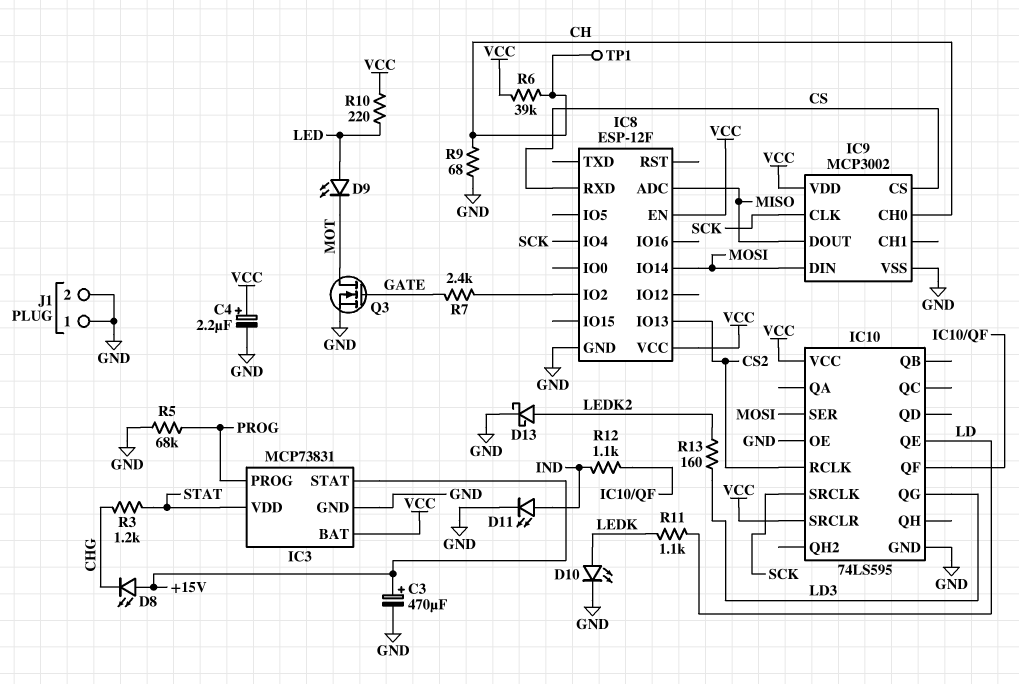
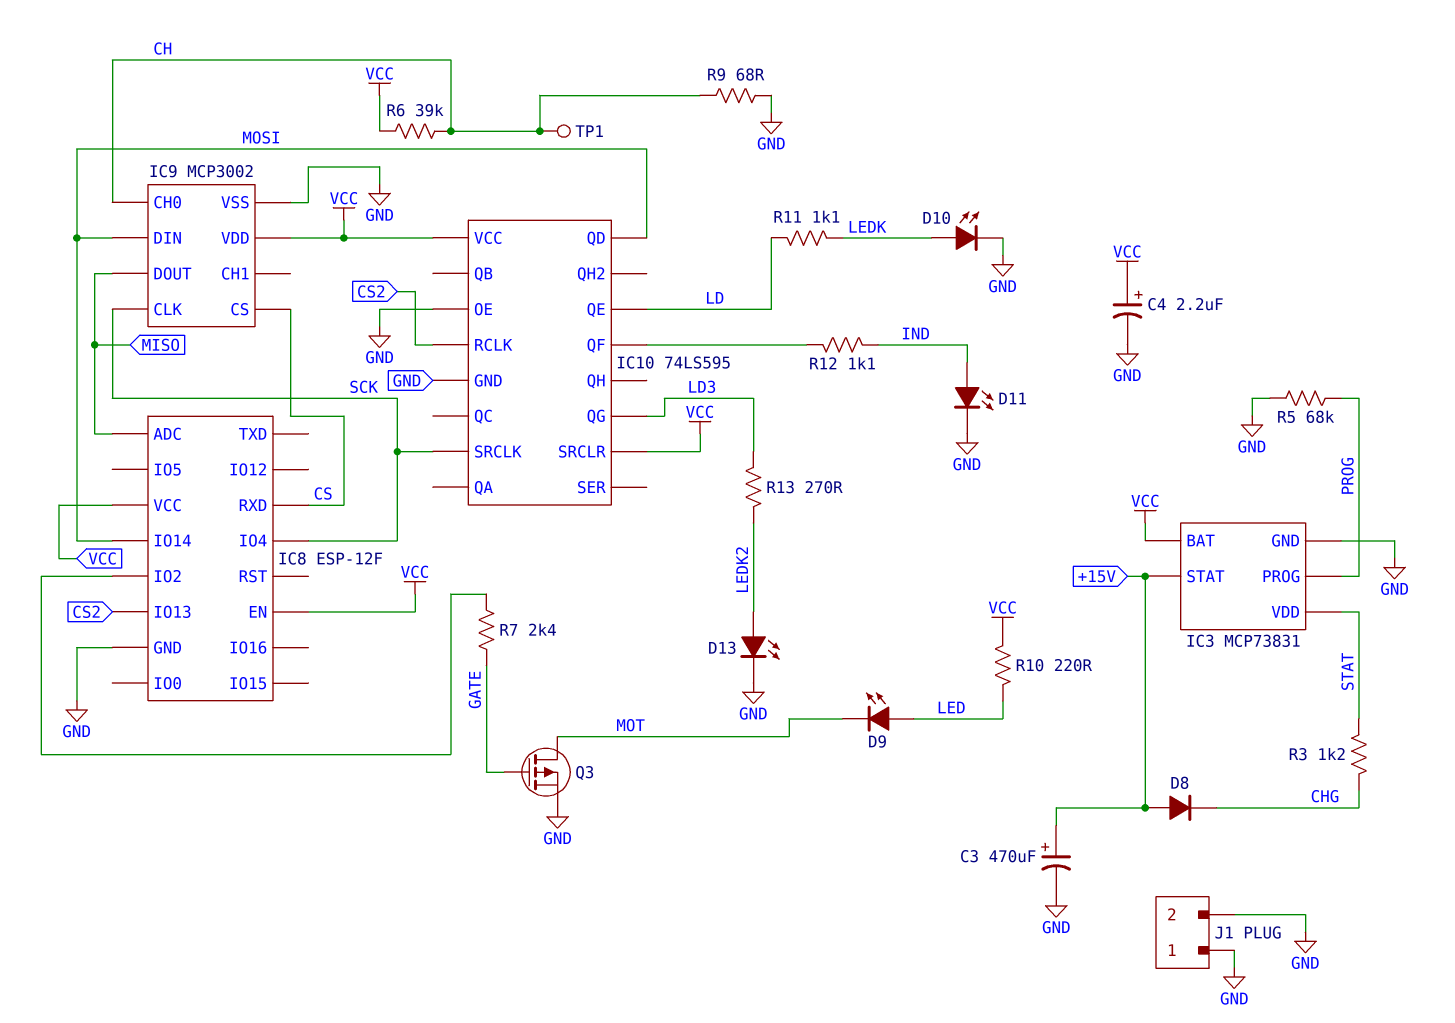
D8: LED (A +15V, K CHG) -> diode (A +15V, K CHG)
D13: schottky (A LEDK2, K GND) -> LED (A LEDK2, K GND)
IC10 pin QD: none -> MOSI
IC10 pin SER: MOSI -> none
Q3: NMOS (G GATE, D MOT, S GND) -> PMOS (G GATE, D MOT, S GND)
R13: 160 (LD3, LEDK2) -> 270 (LD3, LEDK2)

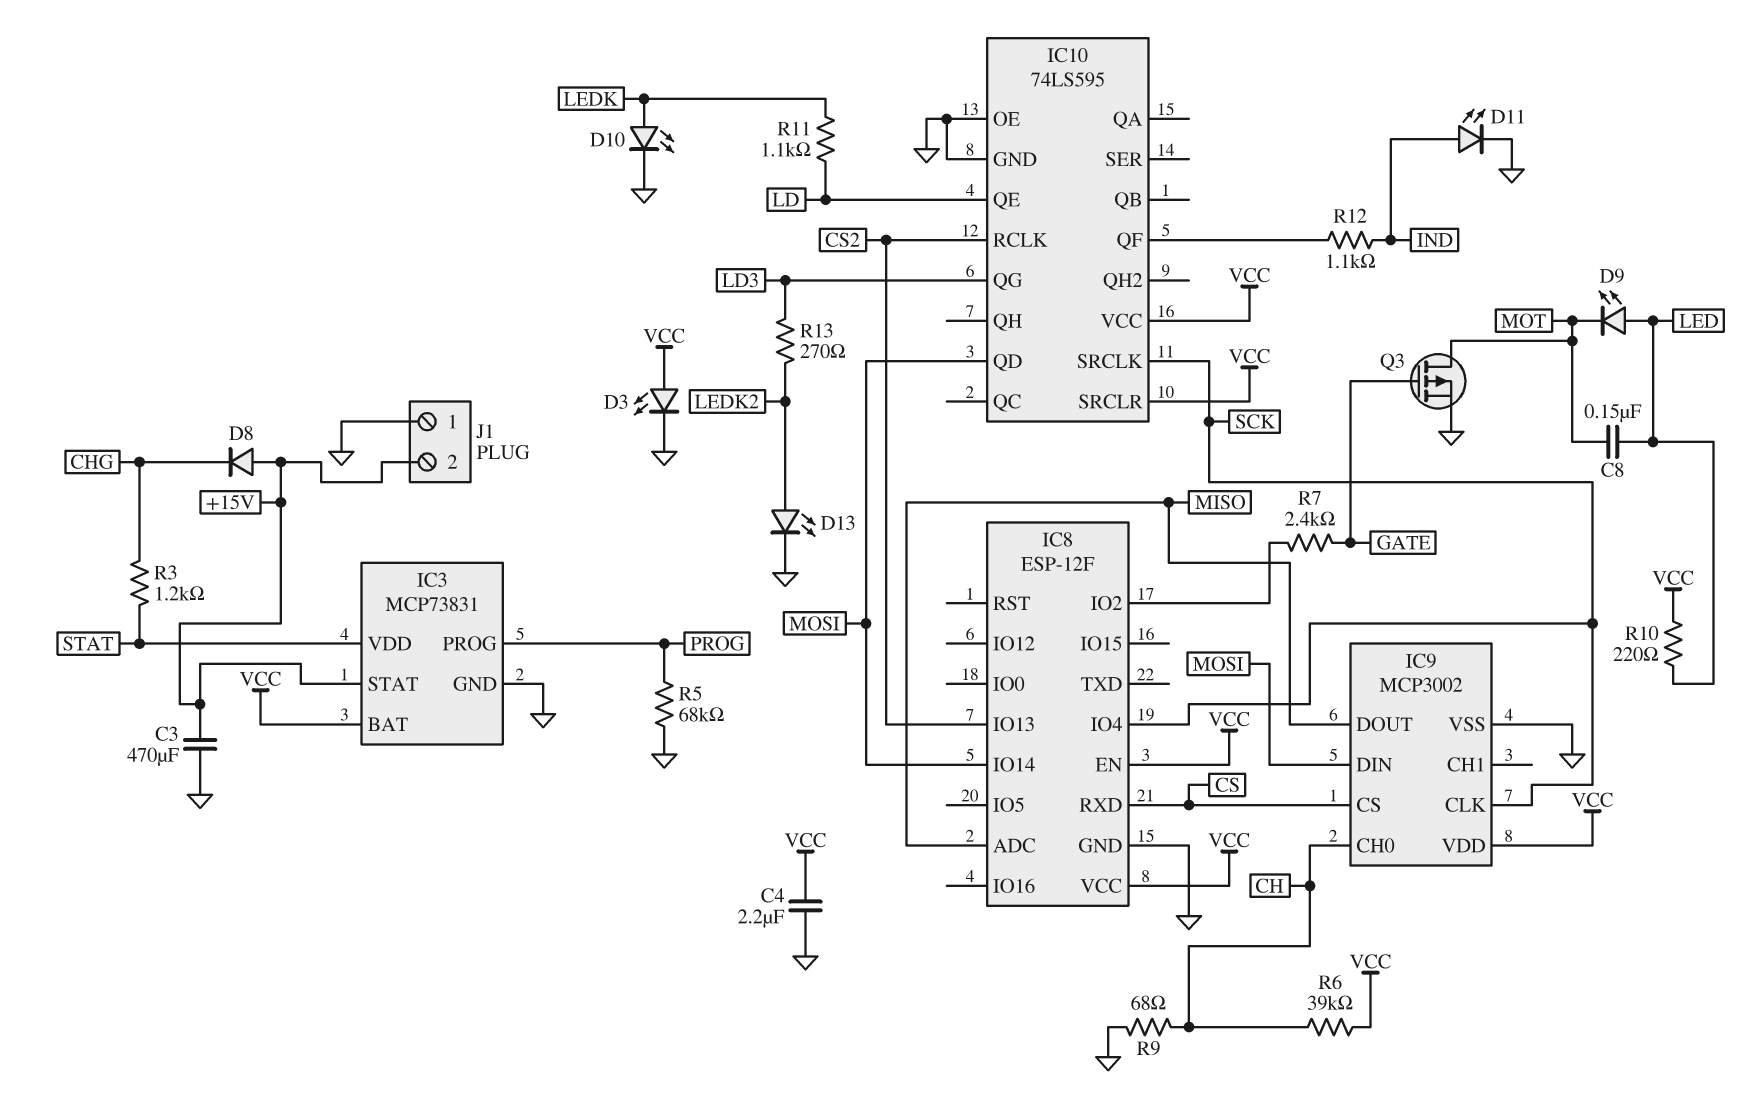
C3: 470uF (plus +15V, minus GND) -> 470uF (+15V, GND)
C4: 2.2uF (plus VCC, minus GND) -> 2.2uF (GND, VCC)
C8: none -> 150nF (LED, MOT)
D3: none -> LED (A VCC, K GND)
J1 pin 2: GND -> +15V
TP1: test point (CH) -> none

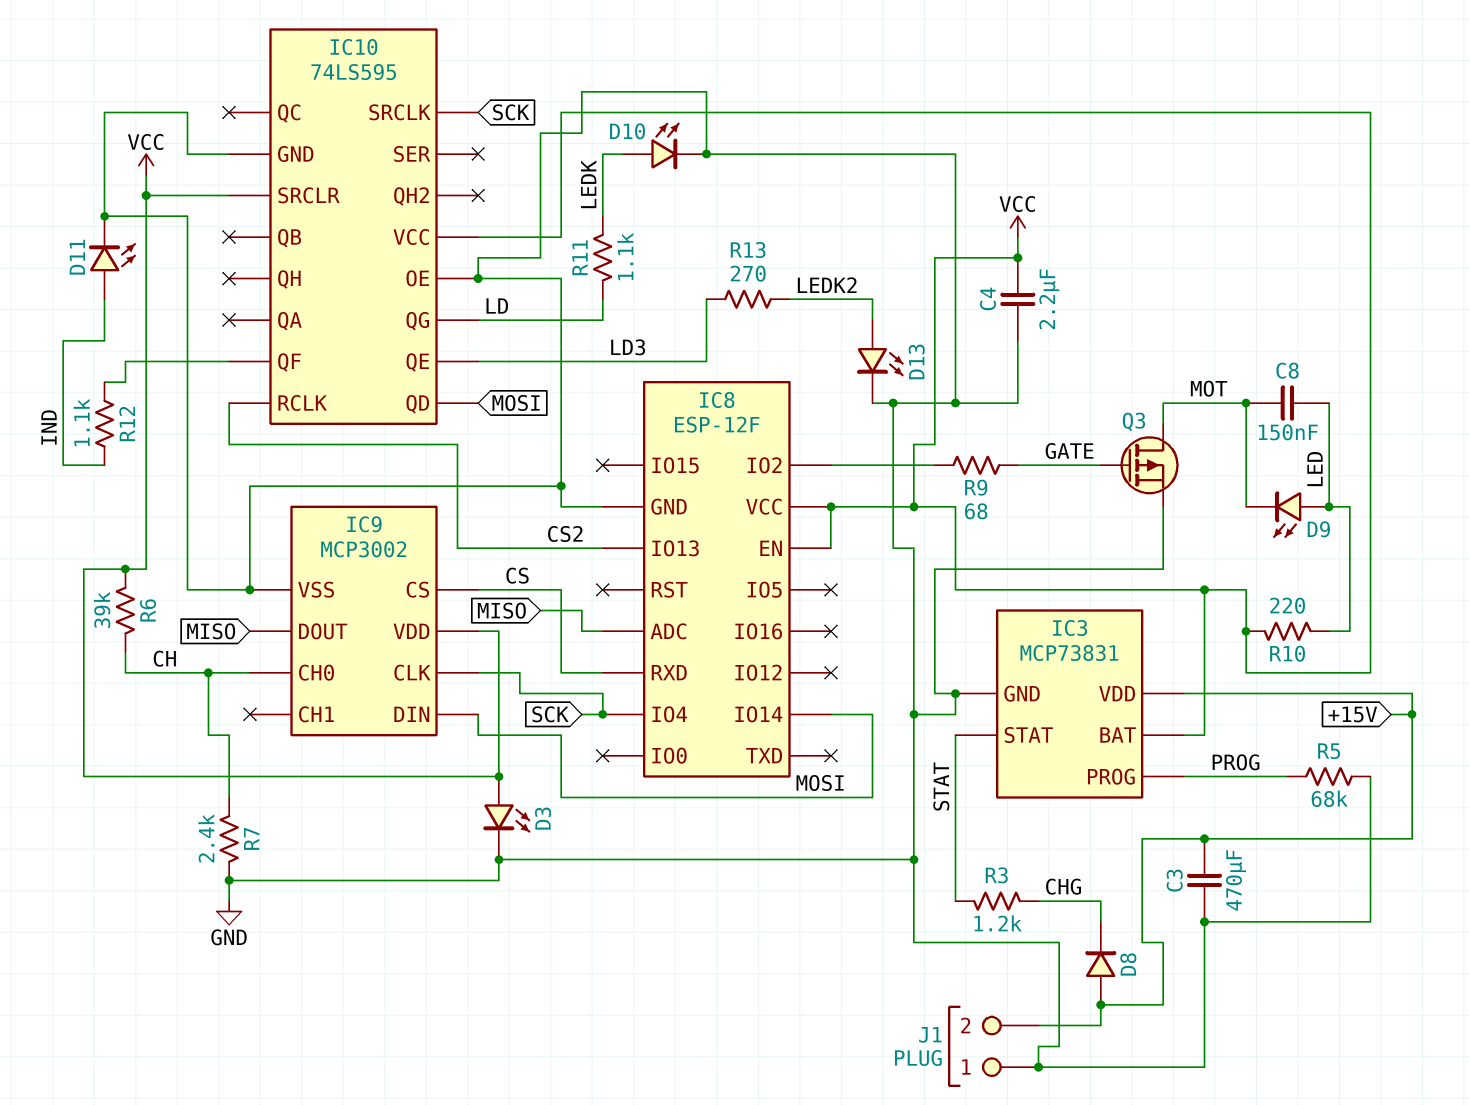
IC3 pin STAT: +15V -> STAT
IC3 pin VDD: STAT -> +15V
IC10 pin QE: LD -> LD3
IC10 pin QG: LD3 -> LD
R7: 2.4k (GATE, IC8/IO2) -> 2.4k (CH, GND)
R9: 68 (CH, GND) -> 68 (GATE, IC8/IO2)

